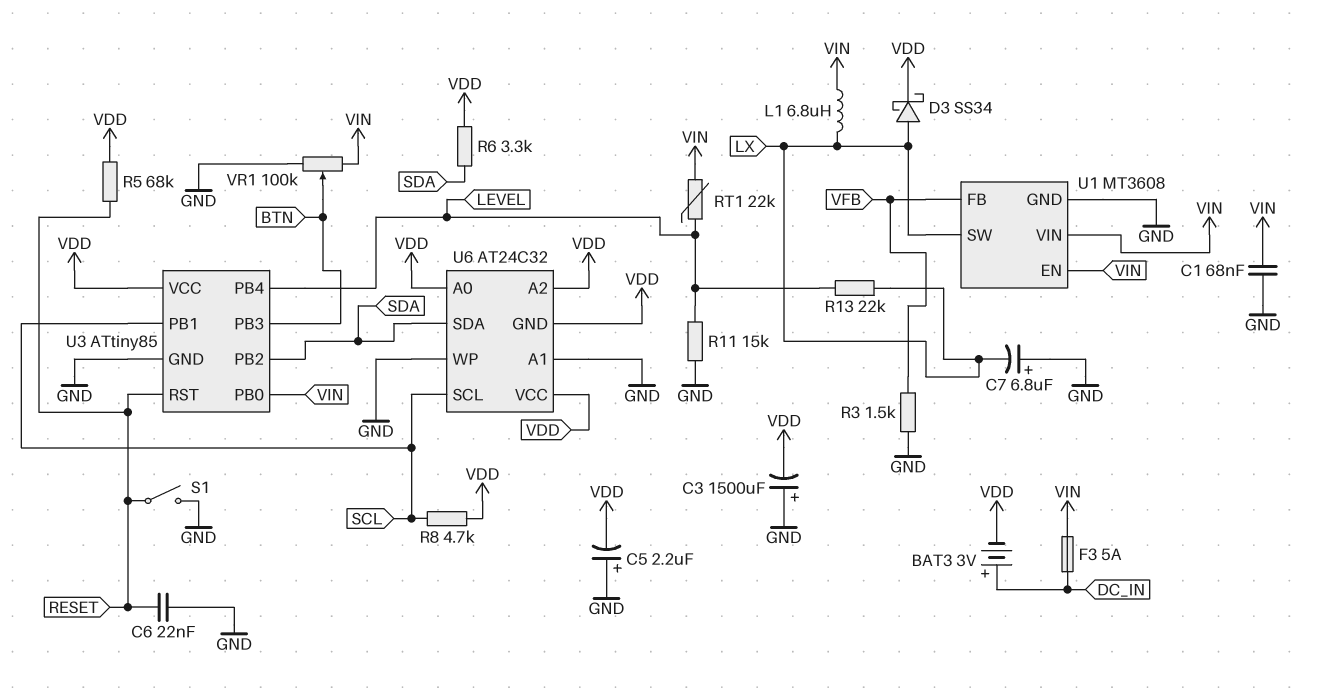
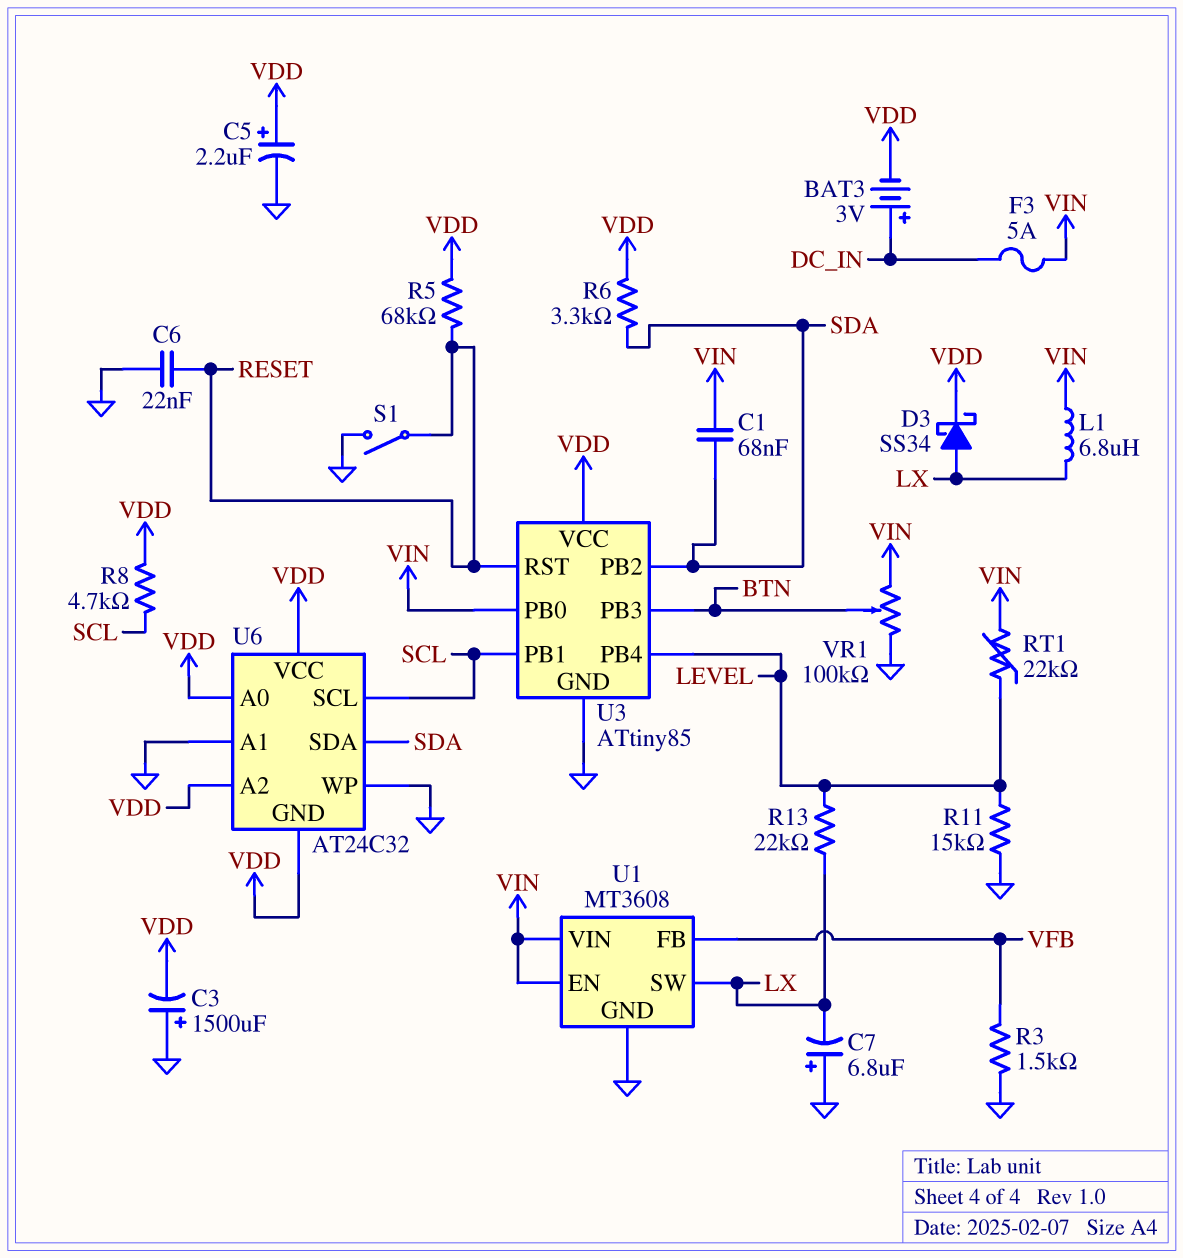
C1: 68nF (GND, VIN) -> 68nF (SDA, VIN)
C5: 2.2uF (plus GND, minus VDD) -> 2.2uF (plus VDD, minus GND)

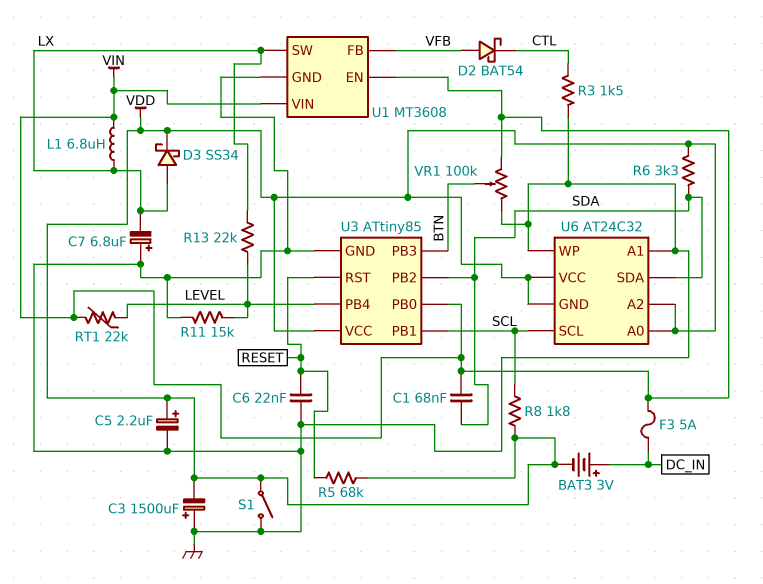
D2: none -> schottky BAT54 (A VFB, K CTL)
R3: 1.5k (GND, VFB) -> 1.5k (CTL, GND)
R8: 4.7k (SCL, VDD) -> 1.8k (SCL, VDD)
S1: switch (GND, RESET) -> switch (GND, VDD)

